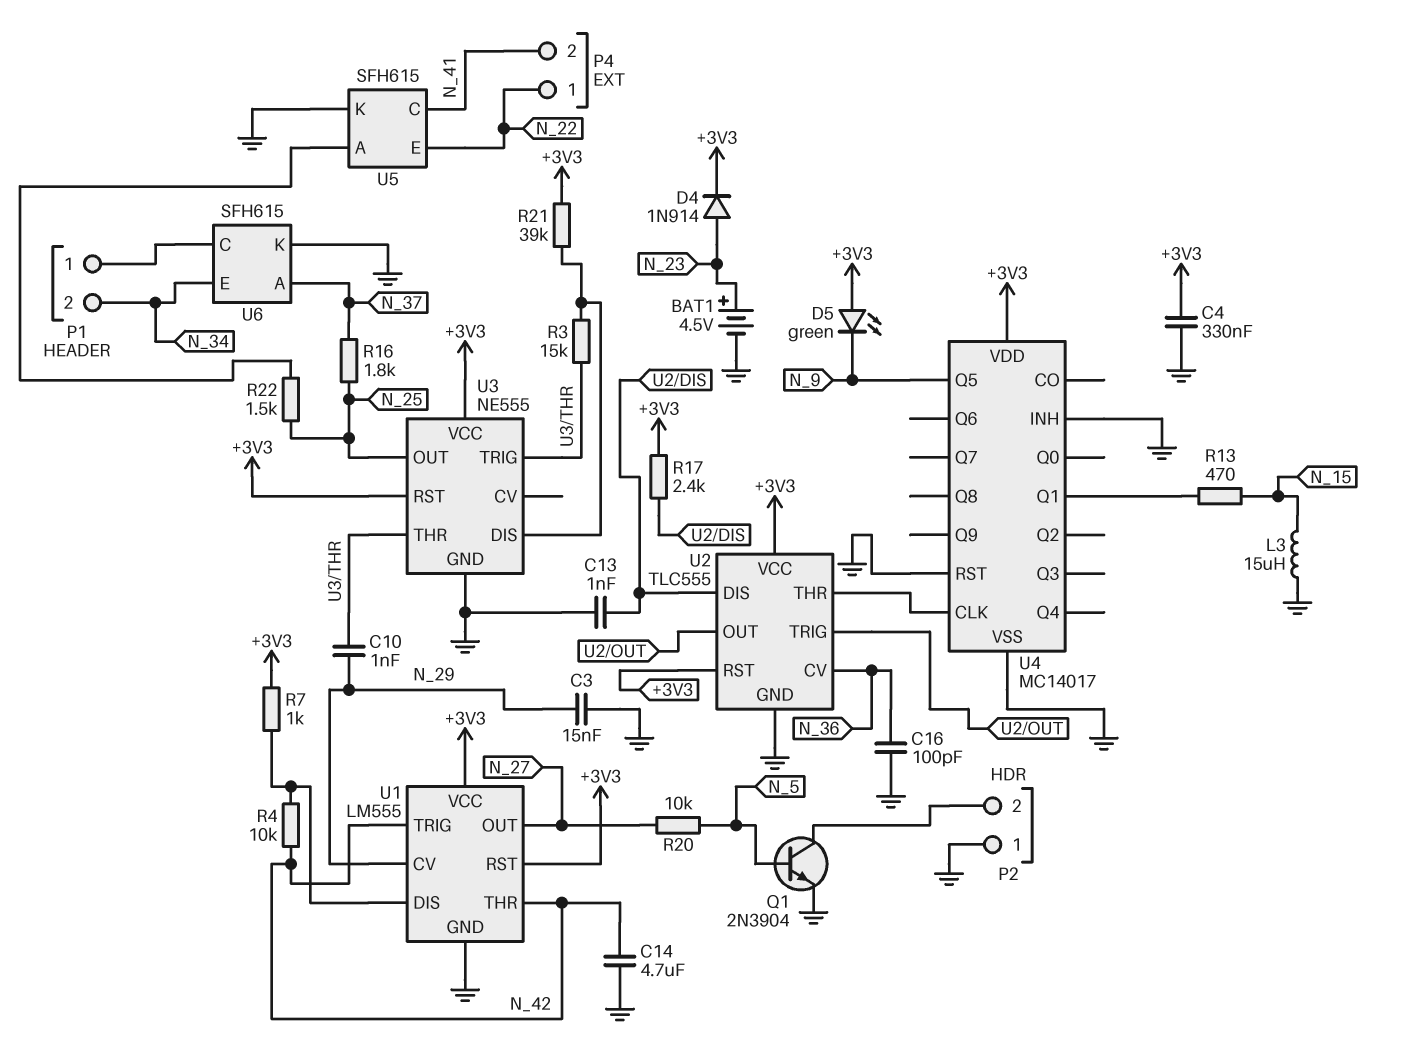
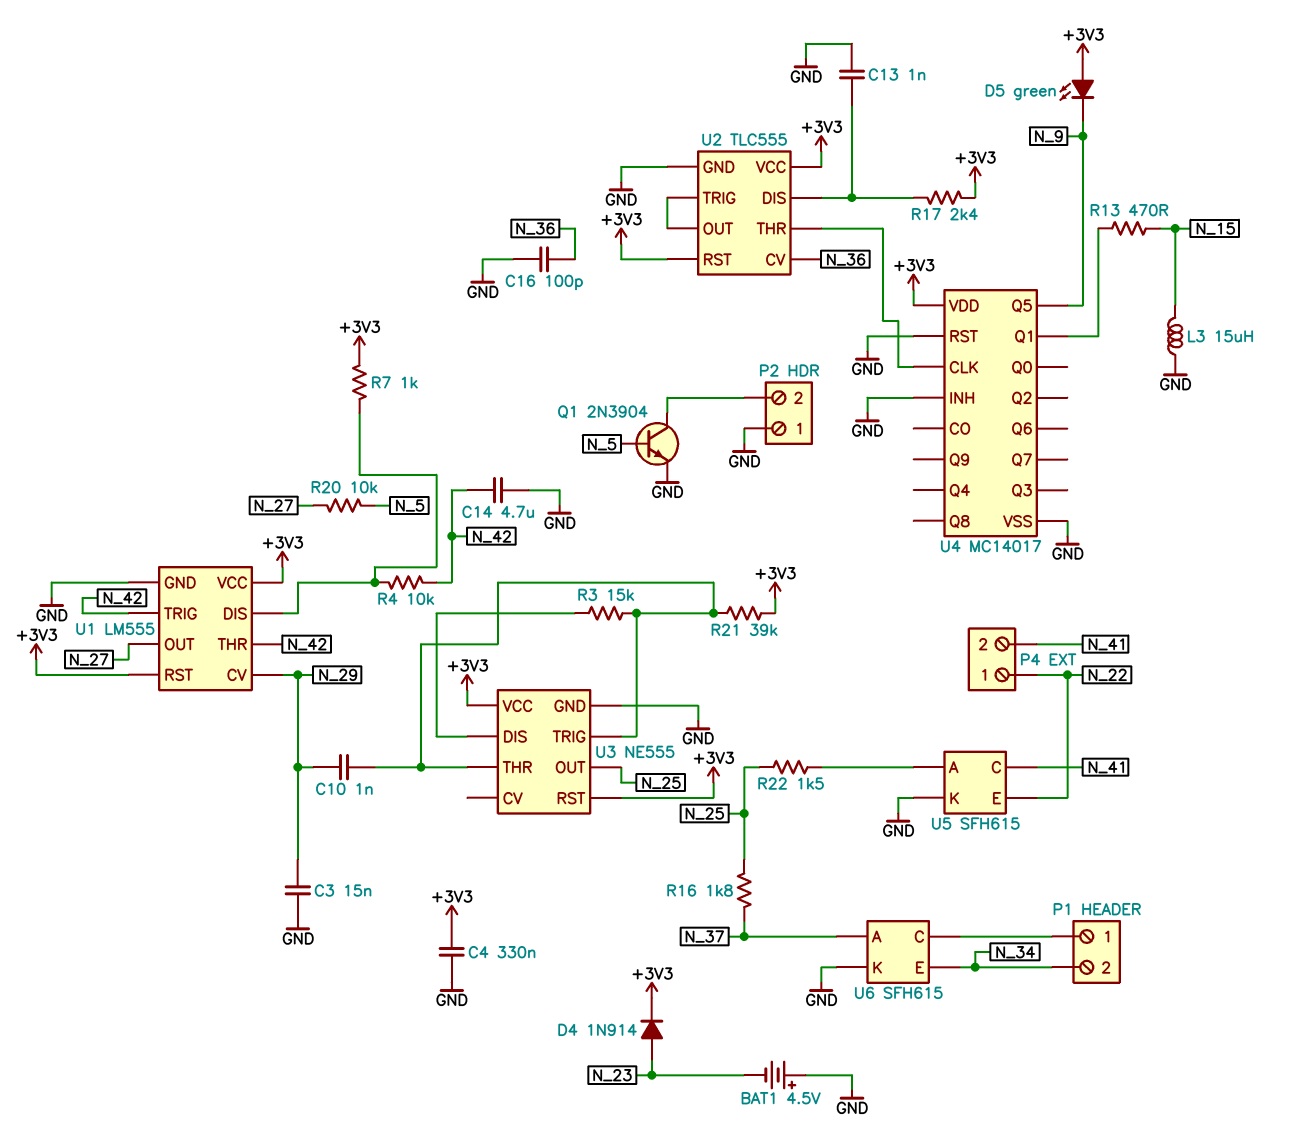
BAT1: 4.5V (plus N_23, minus GND) -> 4.5V (plus GND, minus N_23)
R21: 39k (+3V3, U3/DIS) -> 39k (+3V3, U3/THR)

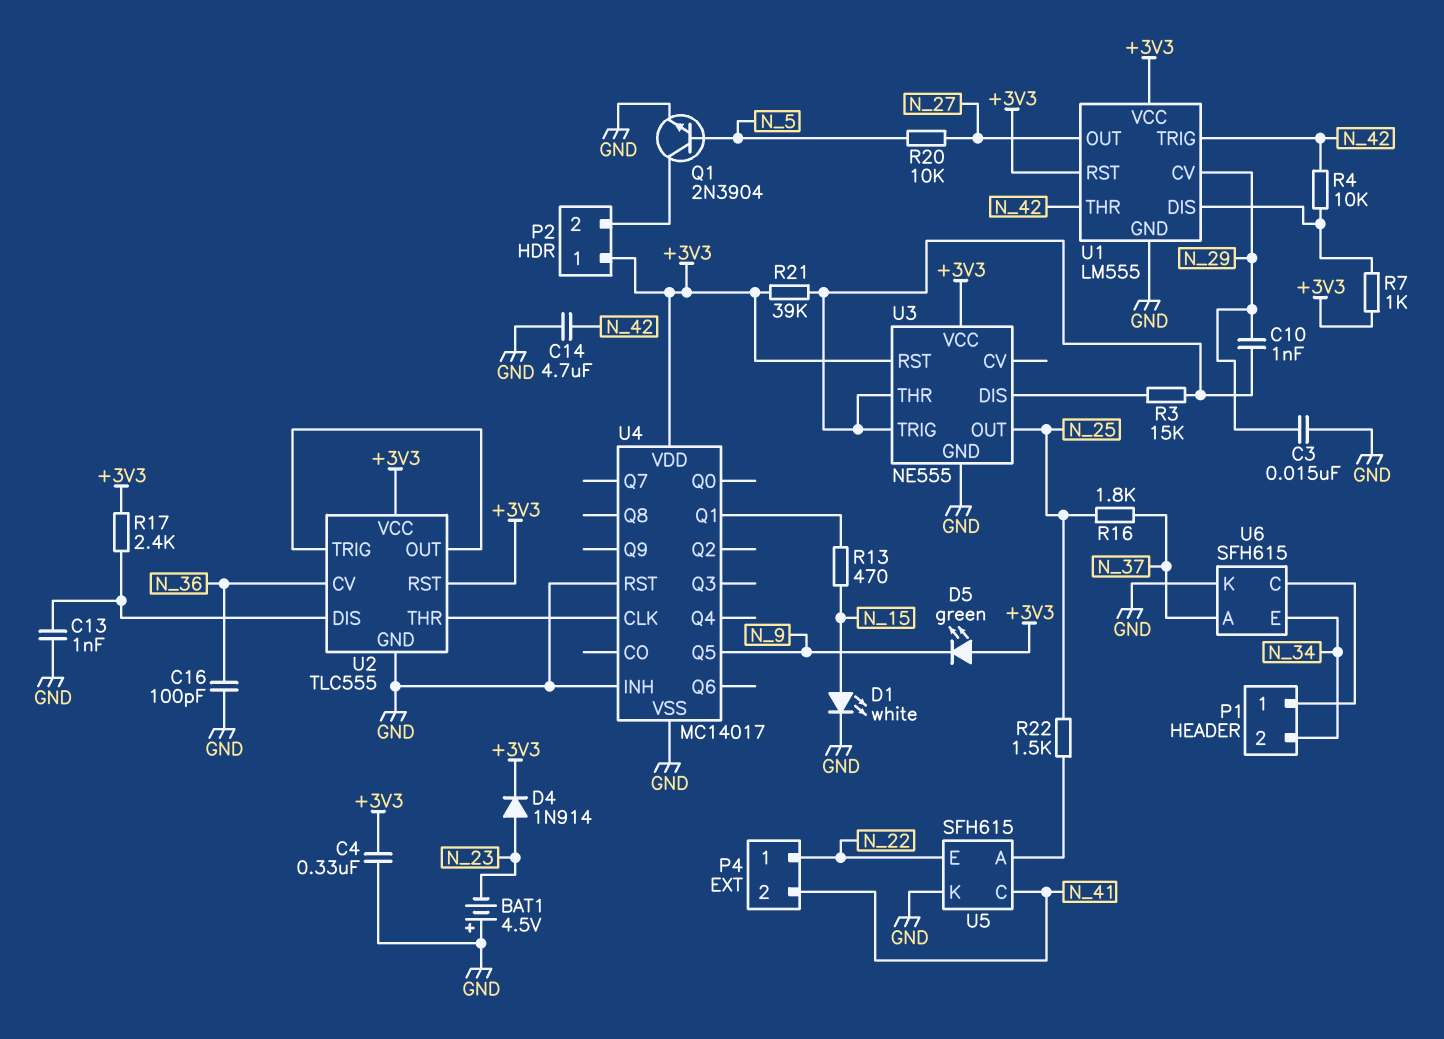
D1: none -> LED white (A N_15, K GND)
L3: 15uH (GND, N_15) -> none
P2 pin 1: GND -> +3V3

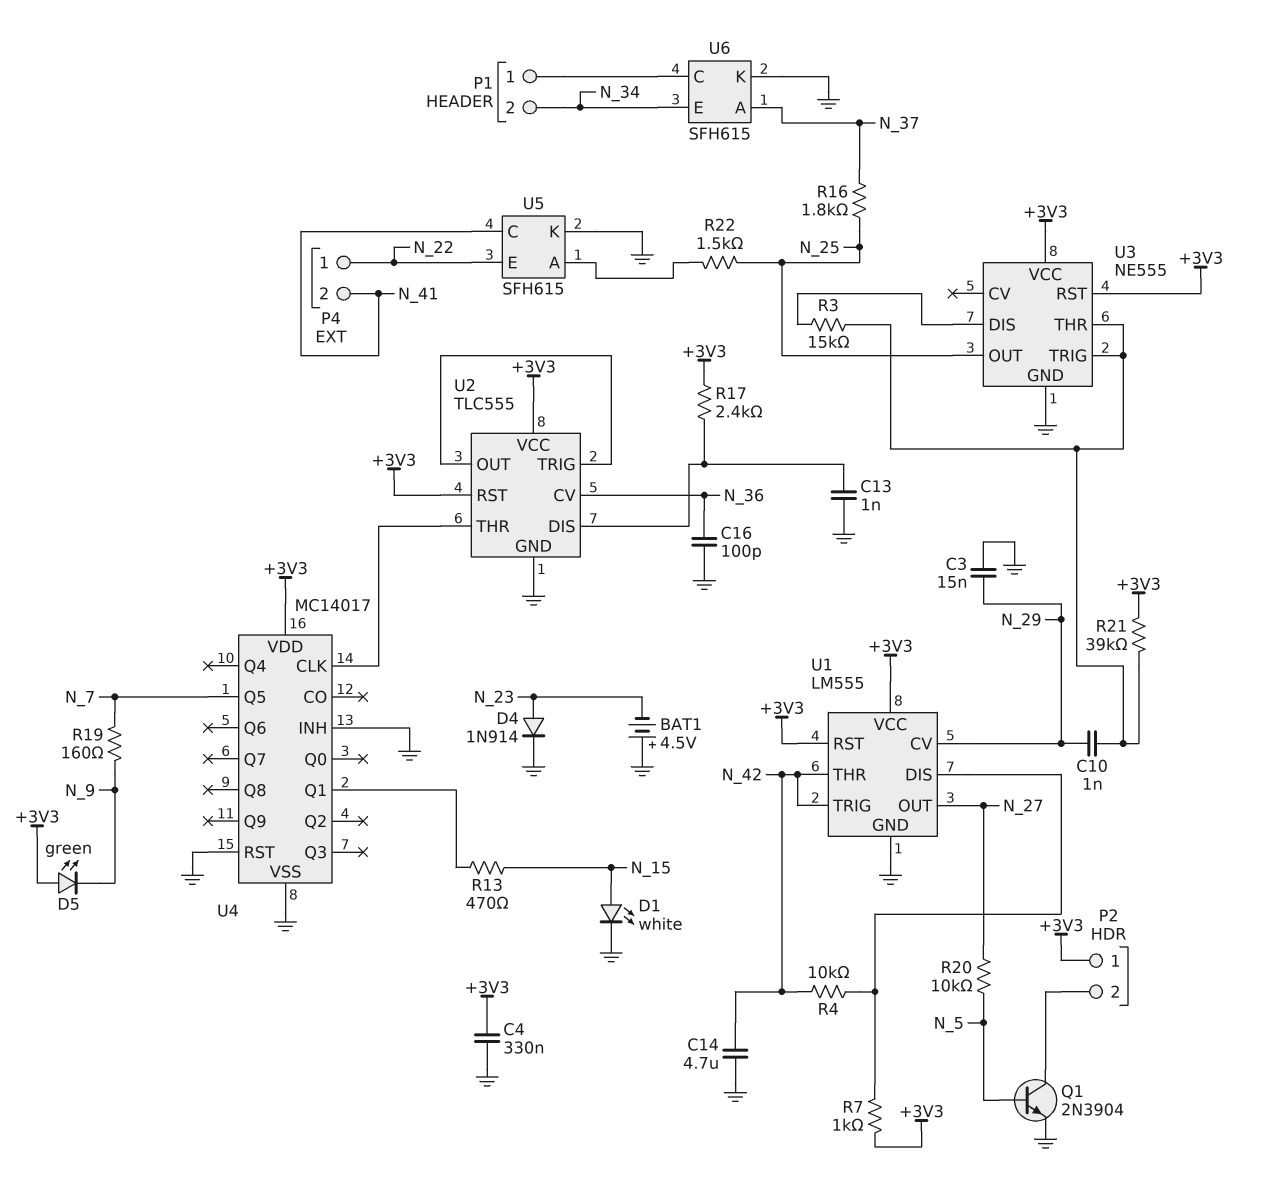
D4: diode 1N914 (A N_23, K +3V3) -> diode 1N914 (A N_23, K GND)
R19: none -> 160 (N_7, N_9)
U4 pin Q5: N_9 -> N_7

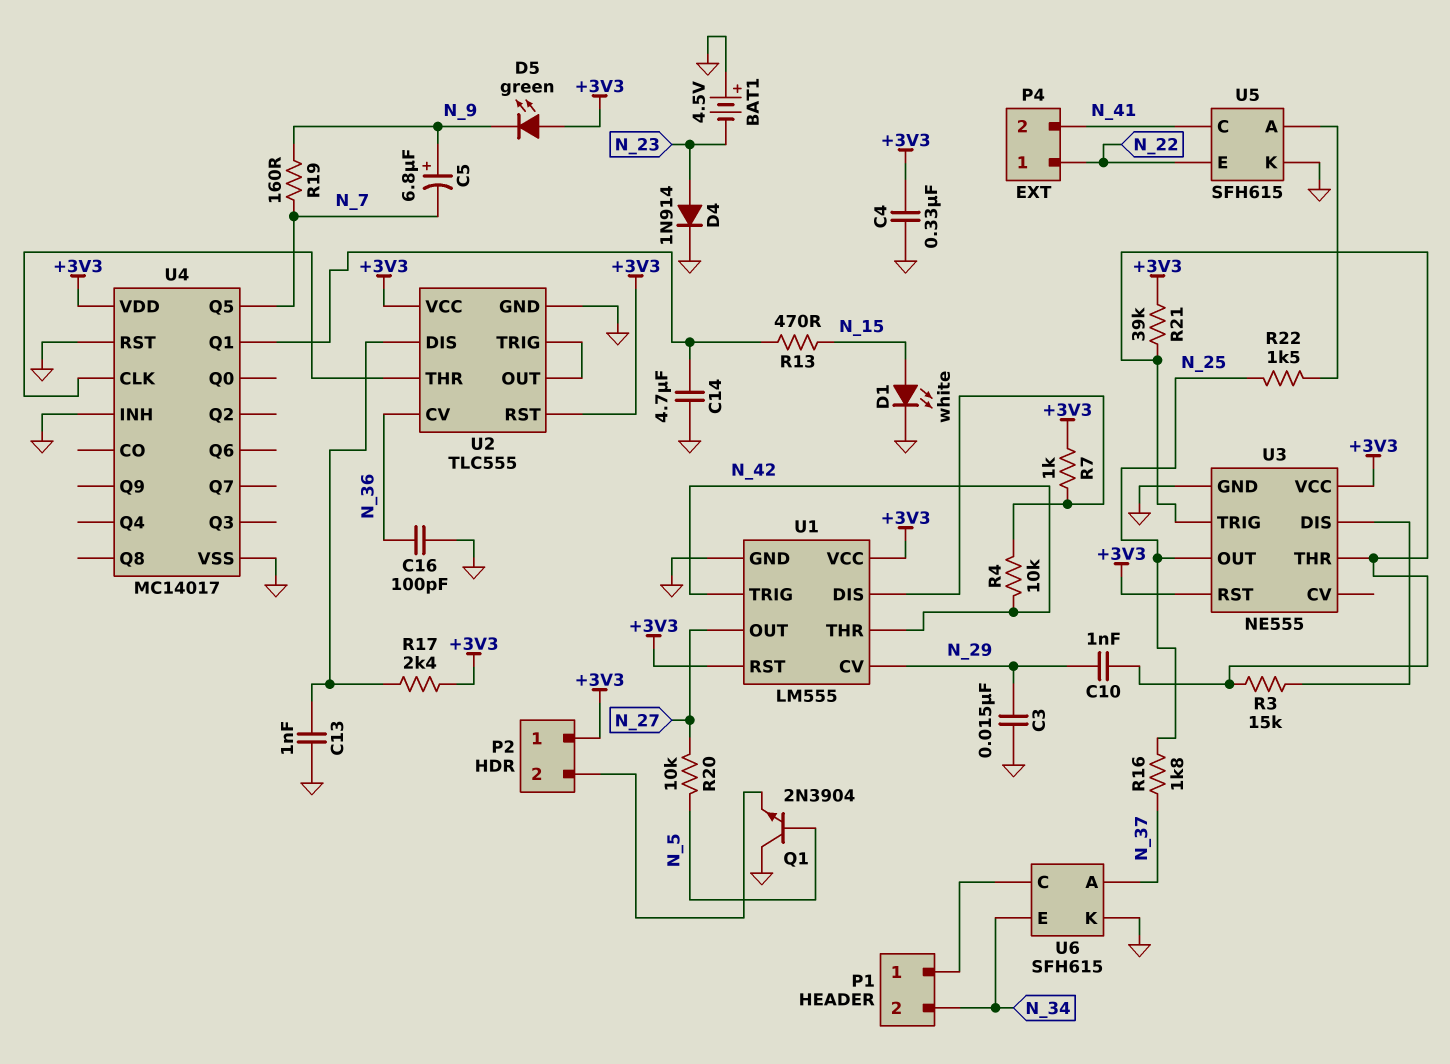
C5: none -> 6.8uF (plus N_9, minus N_7)
C14: 4.7uF (GND, N_42) -> 4.7uF (GND, U4/Q1)
Q1: NPN 2N3904 (B N_5, C P2/2, E GND) -> NPN 2N3904 (B N_5, C GND, E P2/2)

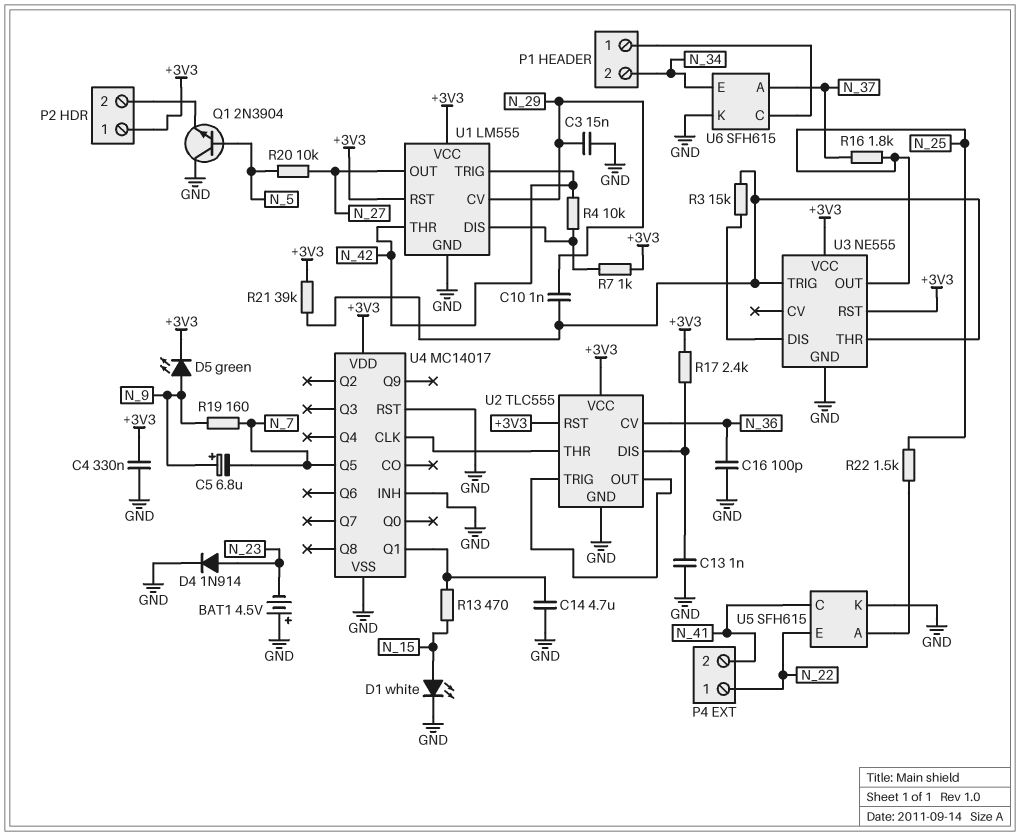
D5: LED green (A +3V3, K N_9) -> LED green (A N_9, K +3V3)

